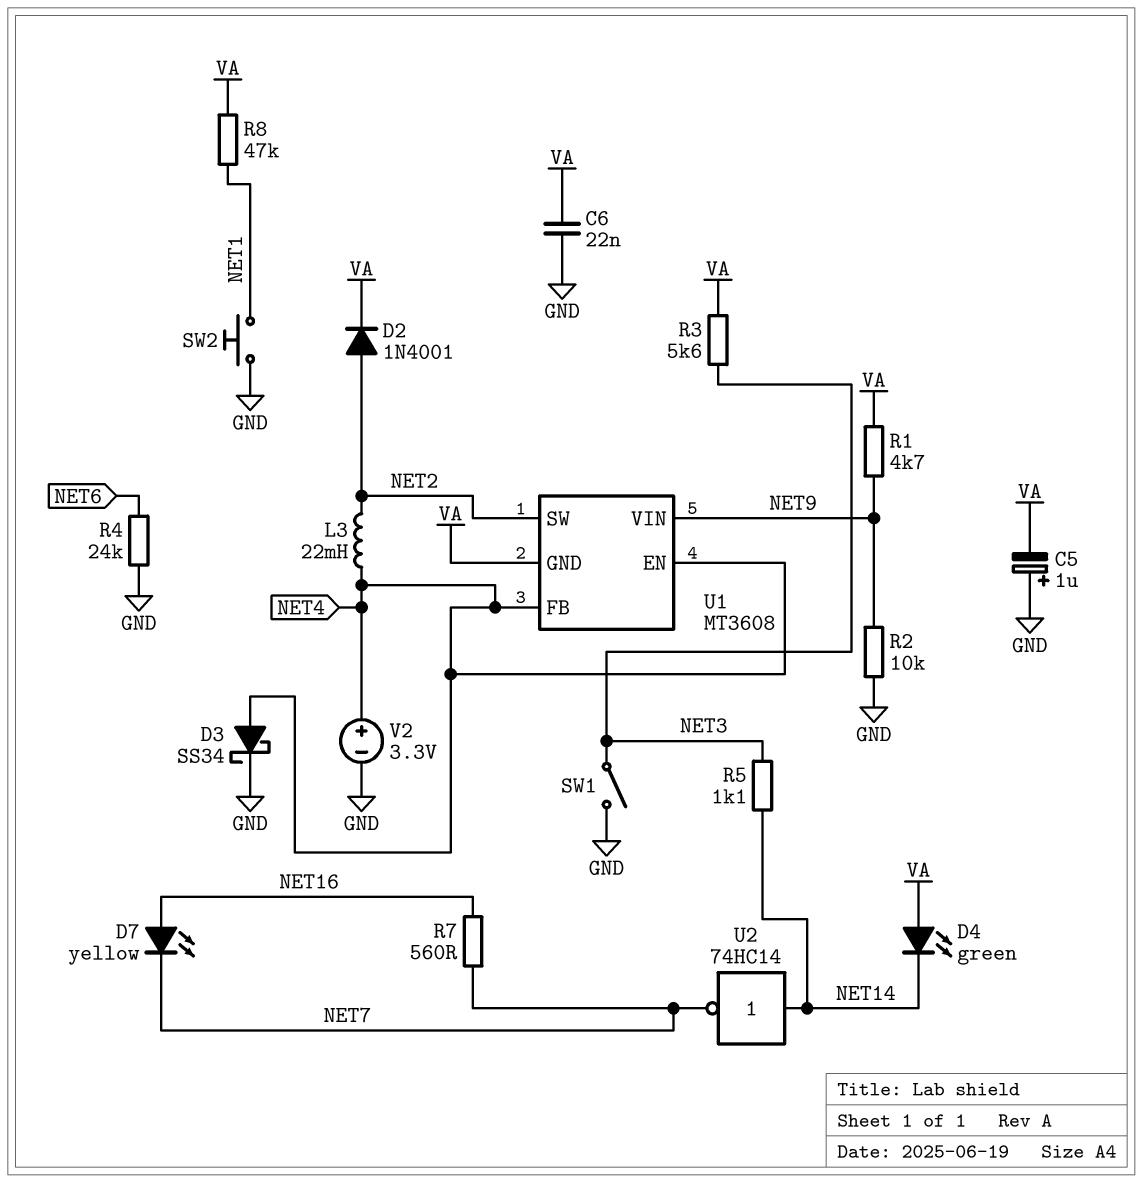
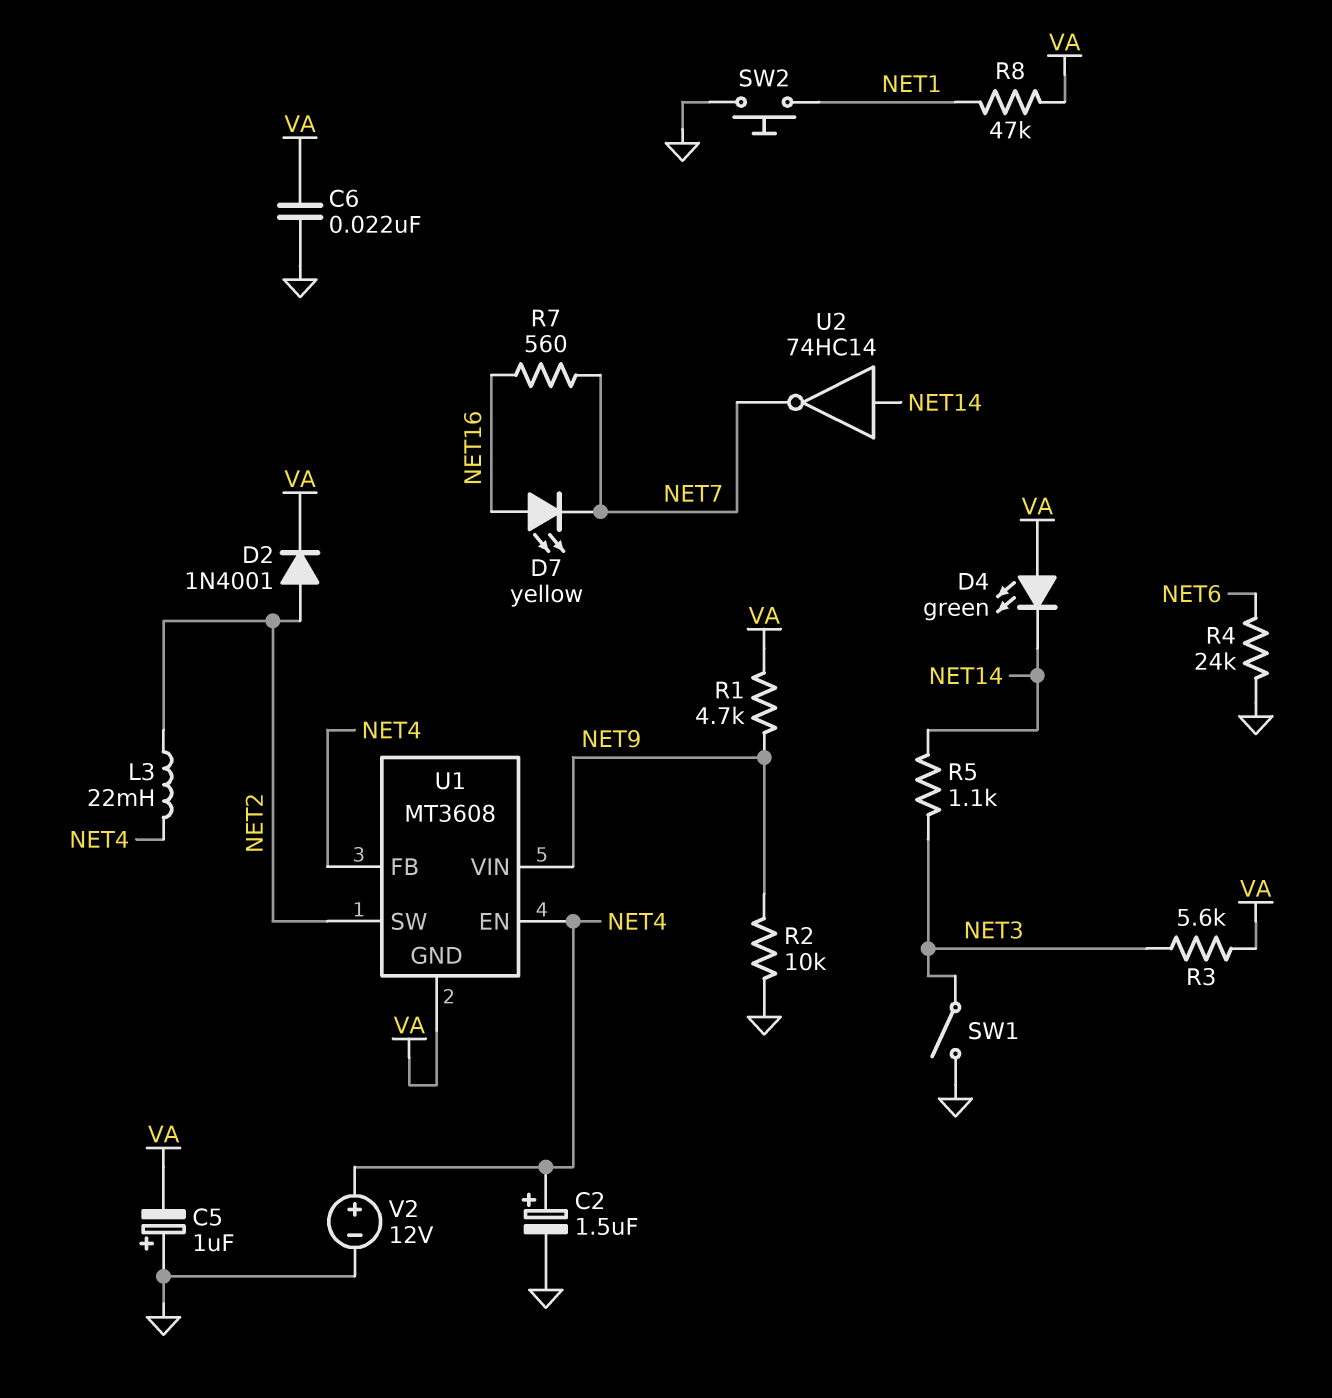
C2: none -> 1.5uF (plus NET4, minus GND)
D3: schottky SS34 (A NET4, K GND) -> none
V2: 3.3V (plus NET4, minus GND) -> 12V (plus NET4, minus GND)

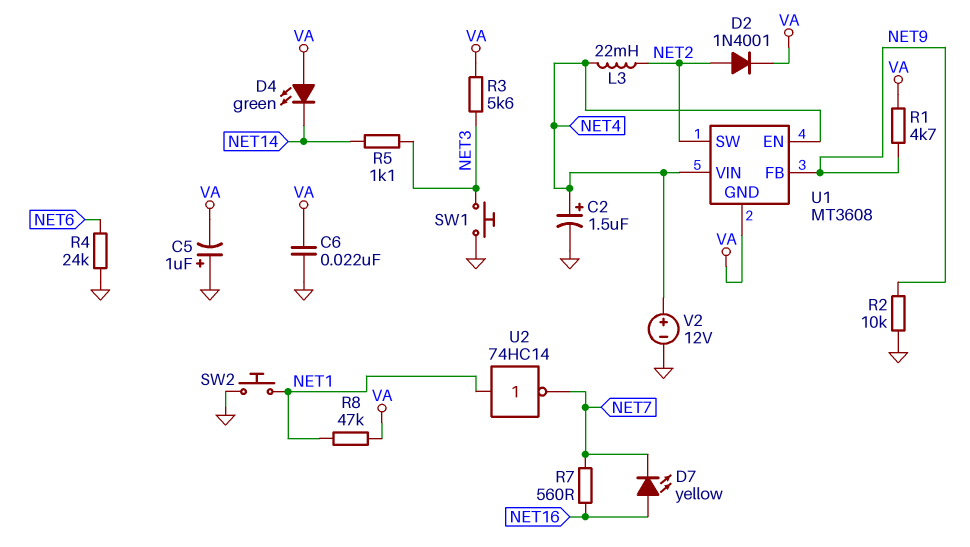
SW1: switch (GND, NET3) -> button (GND, NET3)
U1 pin FB: NET4 -> NET9
U1 pin VIN: NET9 -> NET4
U2: NOT 74HC14 (in NET14, out NET7) -> NOT 74HC14 (in NET1, out NET7)

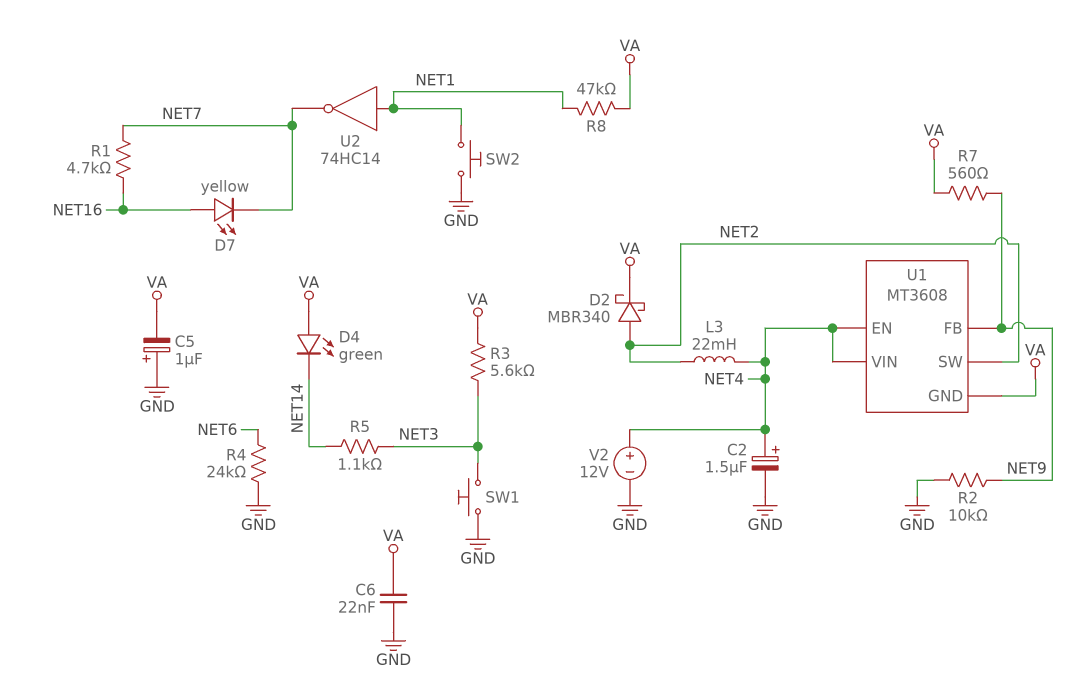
D2: diode 1N4001 (A NET2, K VA) -> schottky MBR340 (A NET2, K VA)
R1: 4.7k (NET9, VA) -> 4.7k (NET7, NET16)
R7: 560 (NET7, NET16) -> 560 (NET9, VA)

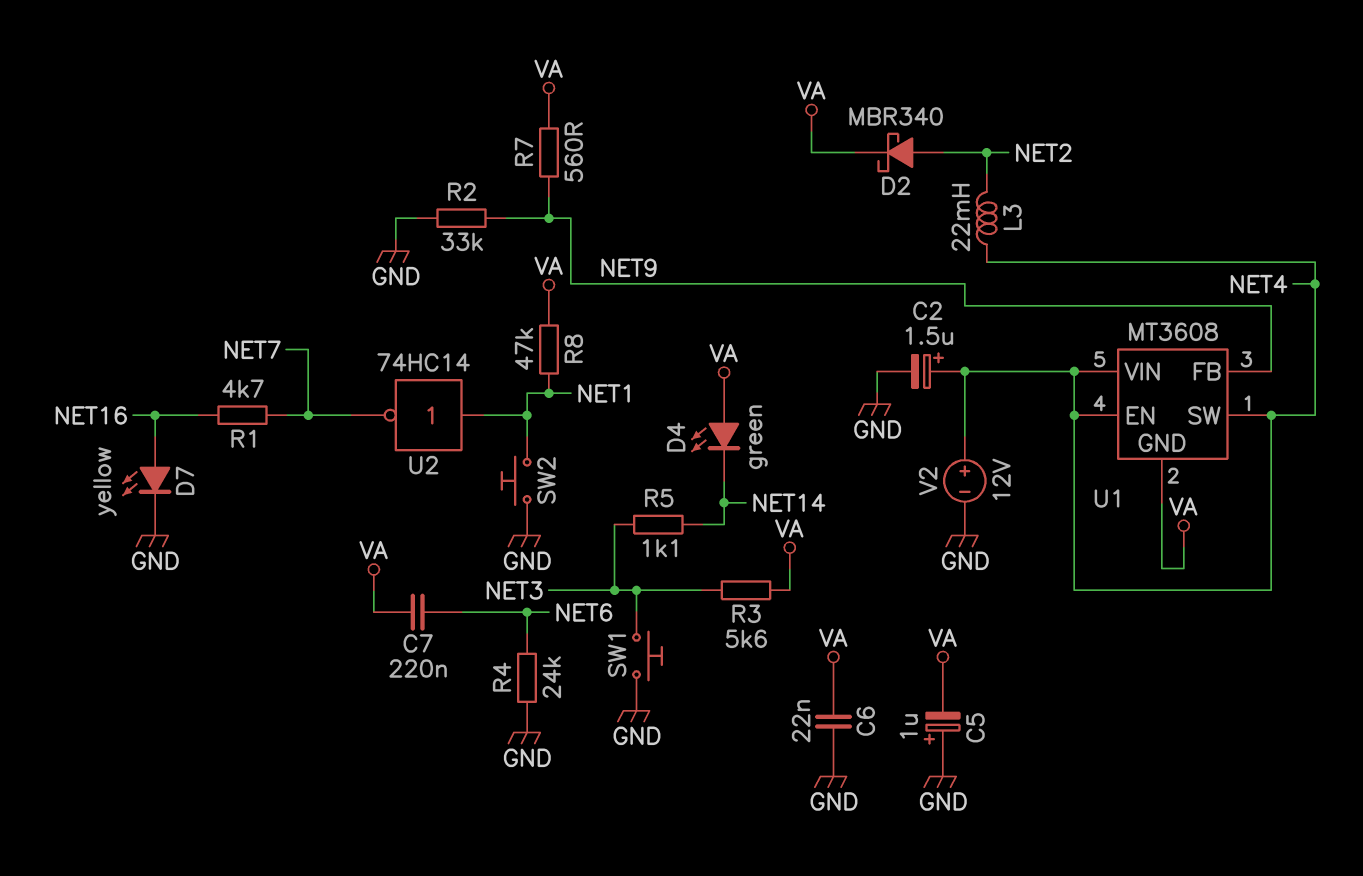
C7: none -> 220nF (NET6, VA)
D7: LED yellow (A NET16, K NET7) -> LED yellow (A NET16, K GND)
R2: 10k (GND, NET9) -> 33k (GND, NET9)
U1 pin SW: NET2 -> NET4

